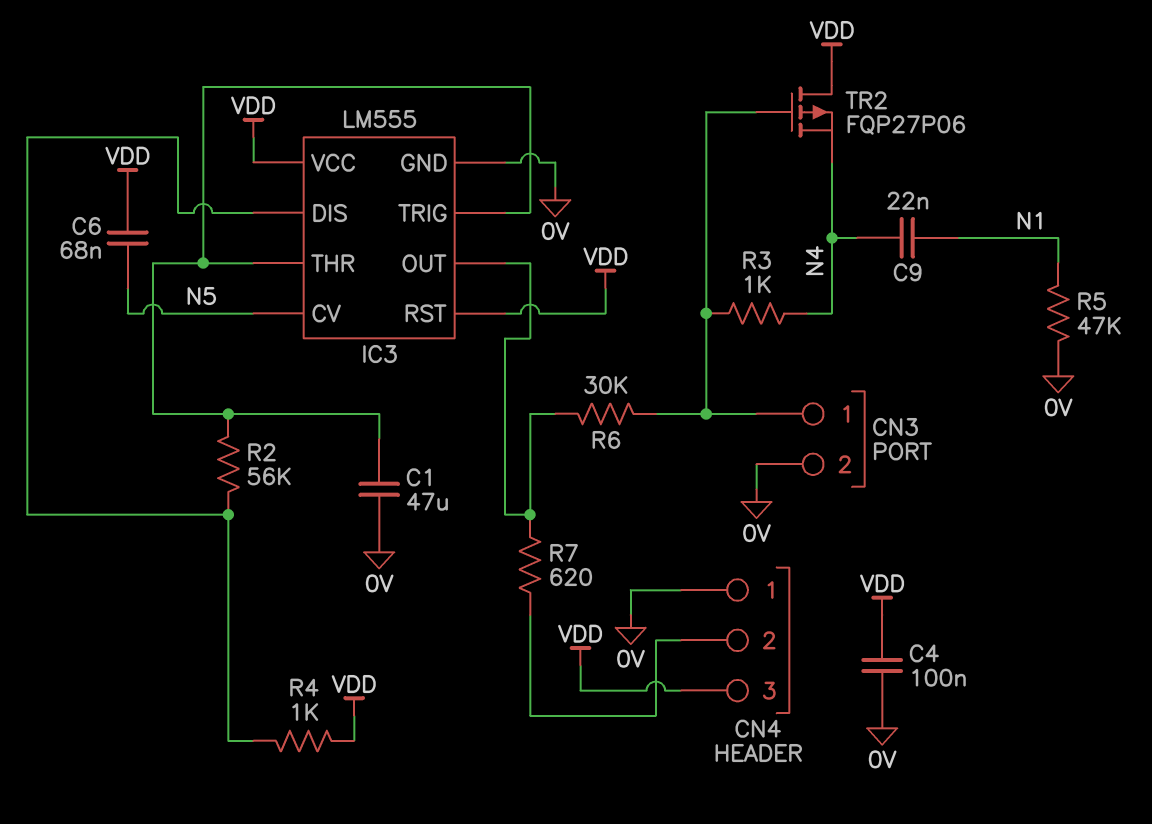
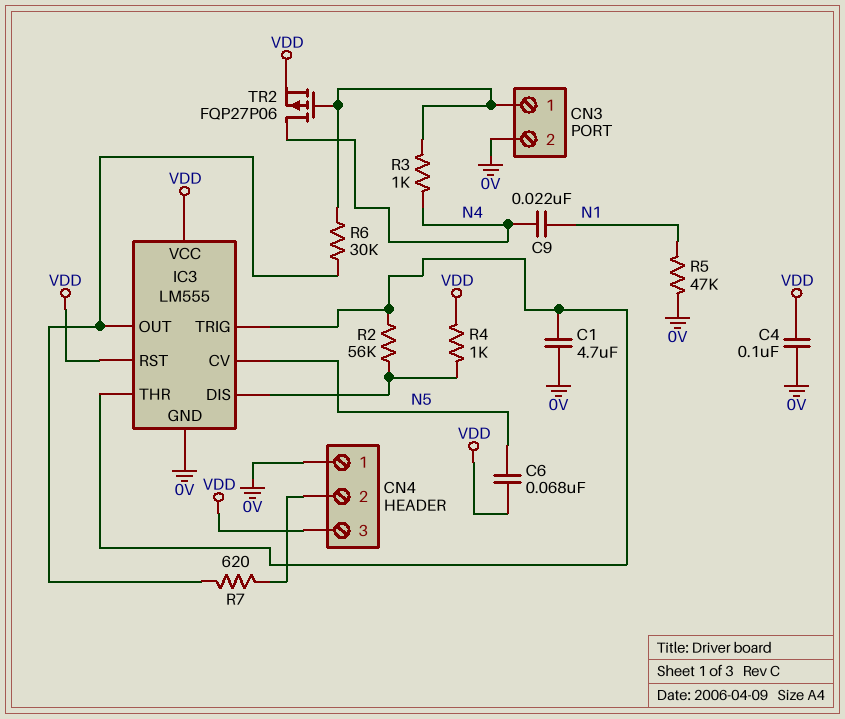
C1: 47uF (0V, IC3/THR) -> 4.7uF (0V, IC3/THR)
TR2: PMOS FQP27P06 (G CN3/1, D VDD, S N4) -> PMOS FQP27P06 (G CN3/1, D N4, S VDD)

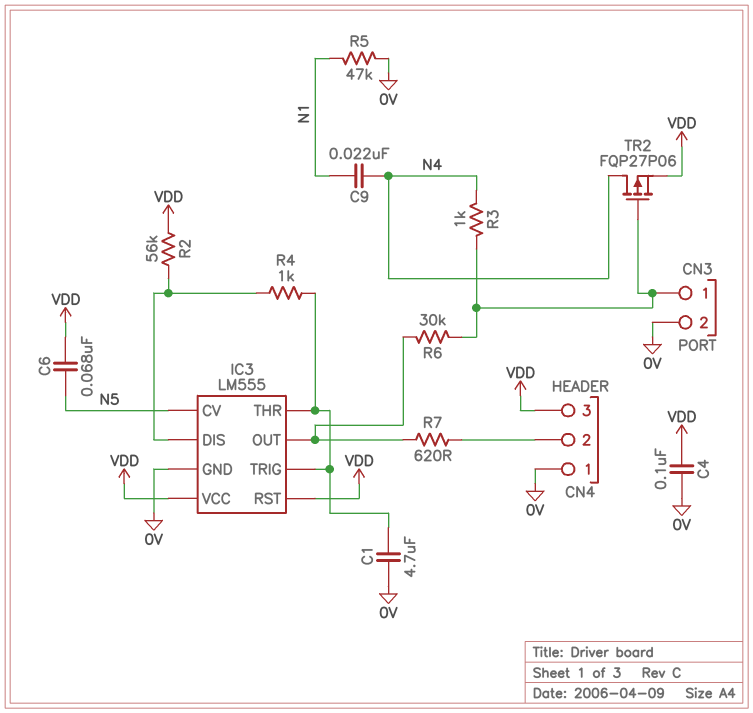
R2: 56k (IC3/DIS, IC3/THR) -> 56k (IC3/DIS, VDD)
R4: 1k (IC3/DIS, VDD) -> 1k (IC3/DIS, IC3/THR)

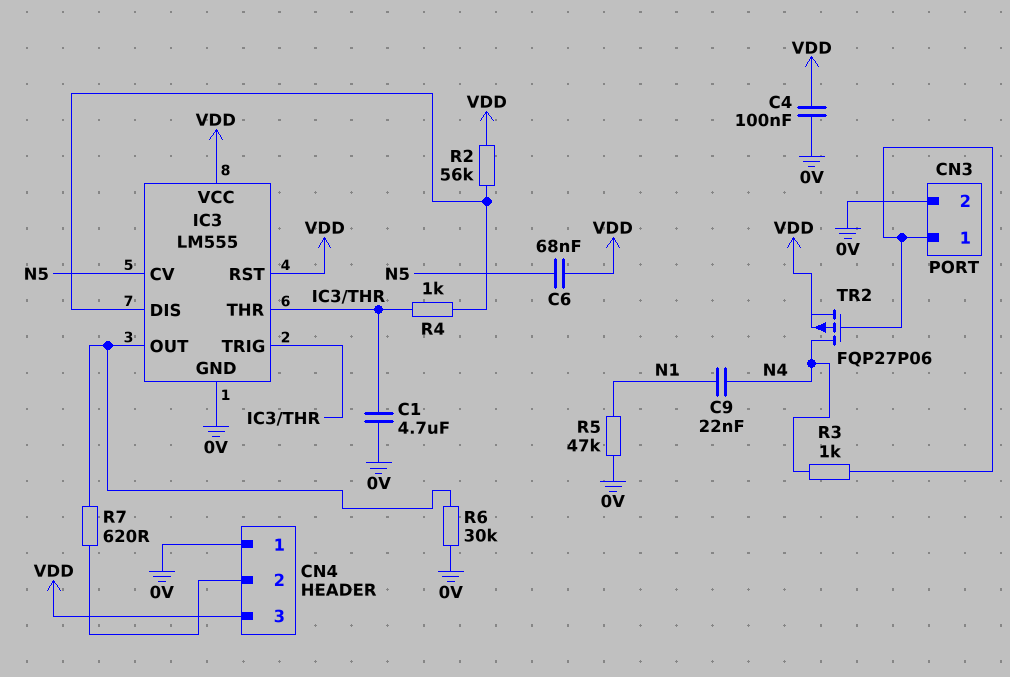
R6: 30k (CN3/1, IC3/OUT) -> 30k (0V, IC3/OUT)

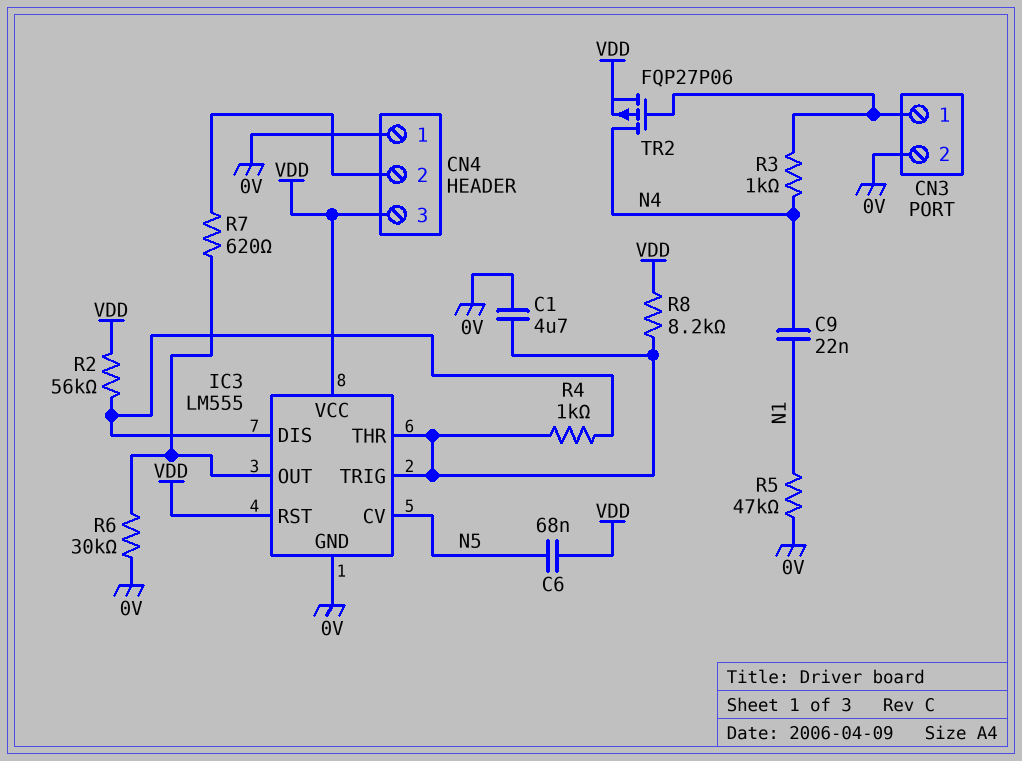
C4: 100nF (0V, VDD) -> none
R8: none -> 8.2k (IC3/THR, VDD)

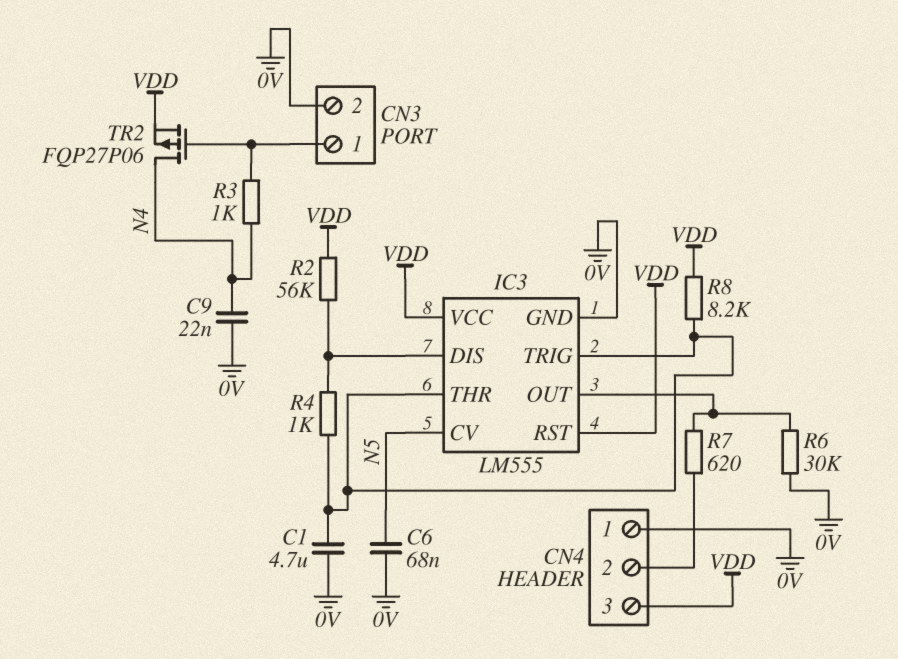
C6: 68nF (N5, VDD) -> 68nF (0V, N5)
C9: 22nF (N1, N4) -> 22nF (0V, N4)
R5: 47k (0V, N1) -> none

